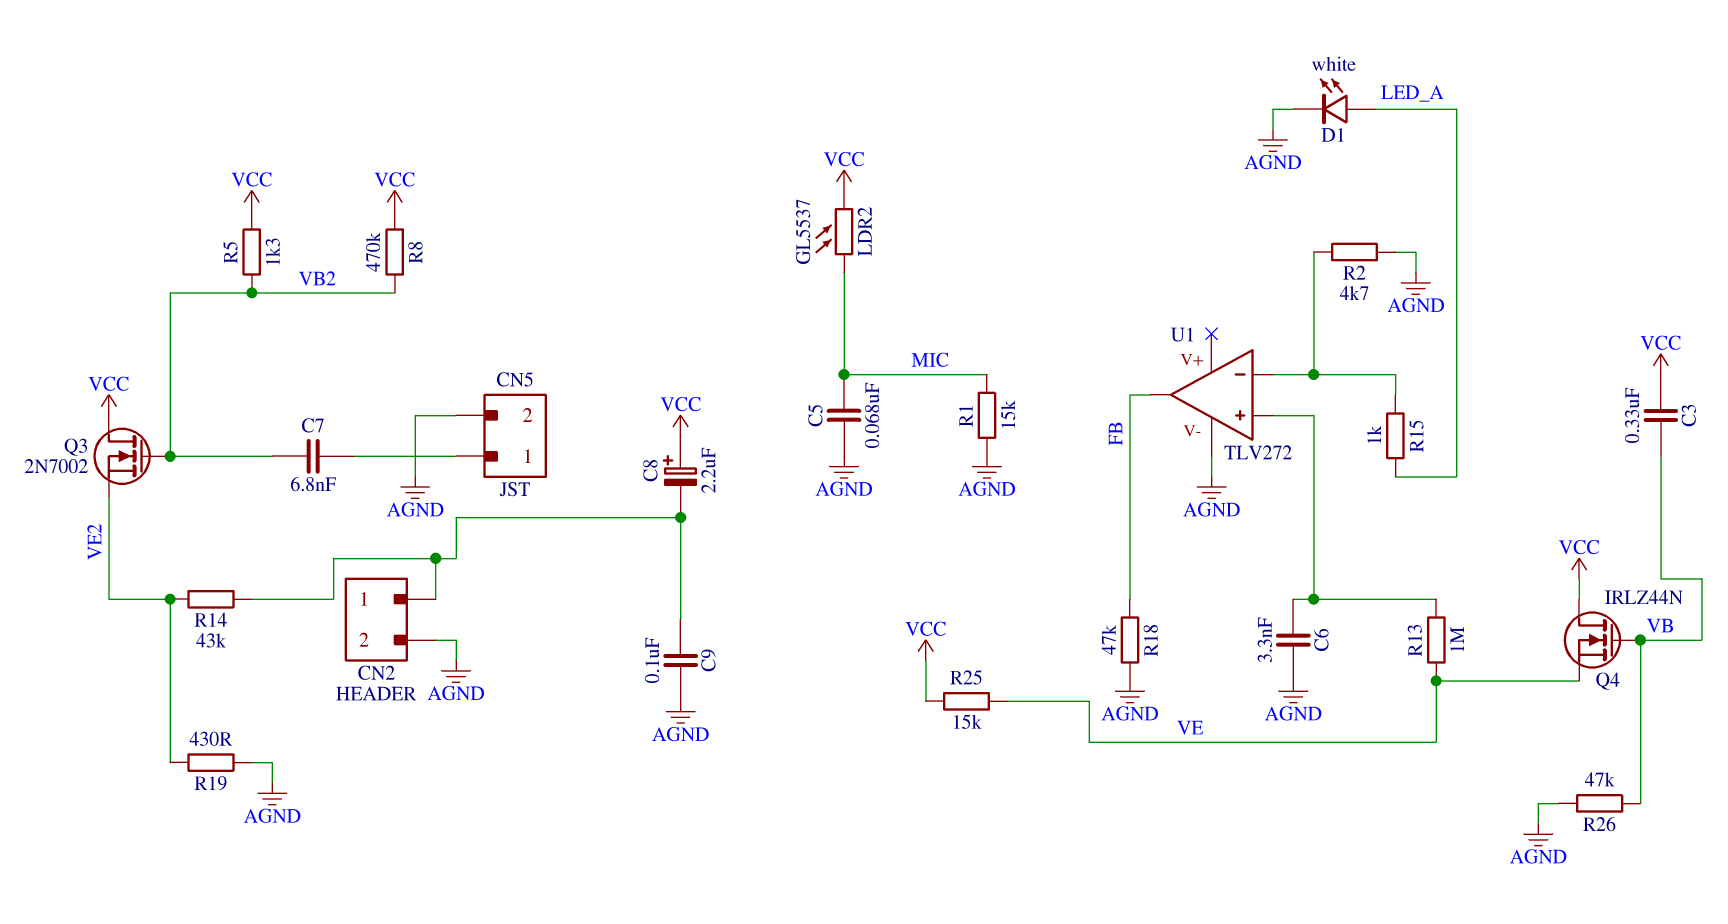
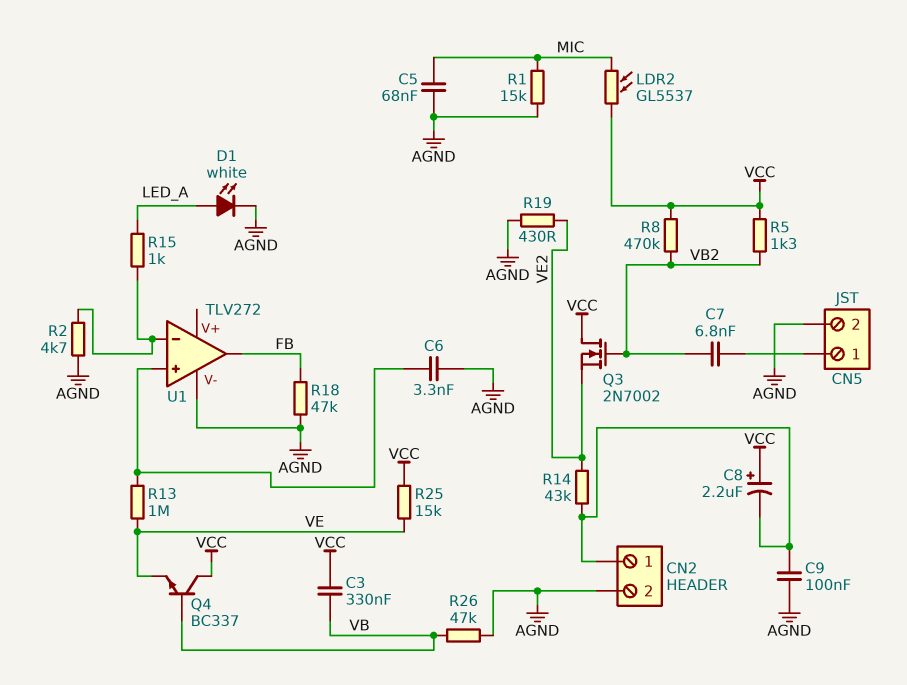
Q4: NMOS IRLZ44N (G VB, D VCC, S VE) -> NPN BC337 (B VB, C VCC, E VE)

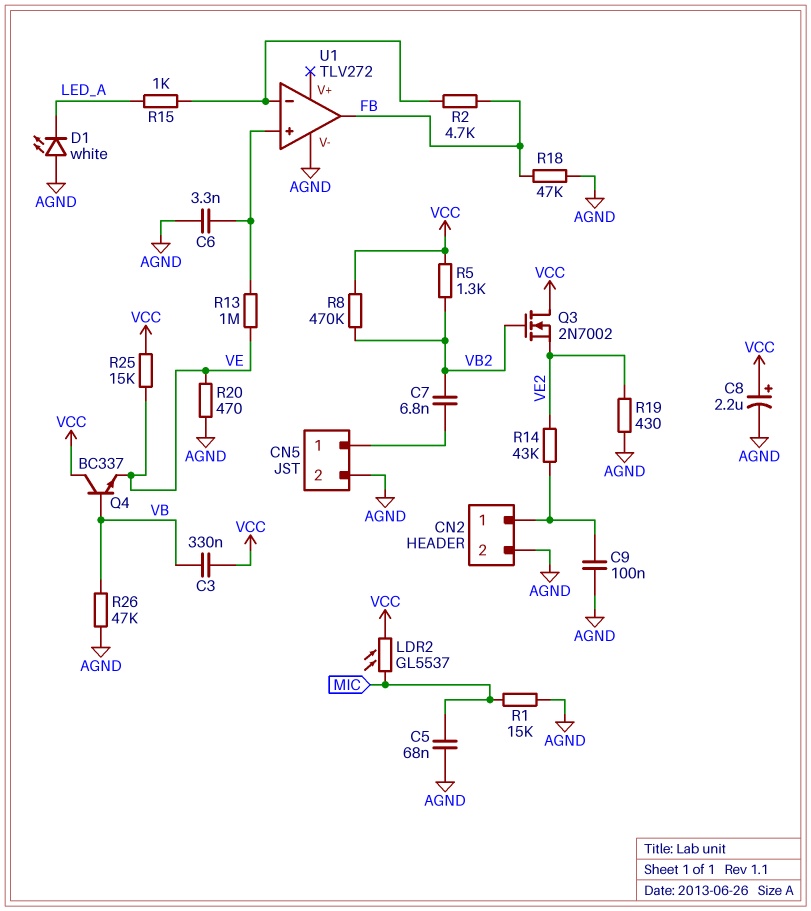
C8: 2.2uF (plus VCC, minus CN2/1) -> 2.2uF (plus VCC, minus AGND)
D1: LED white (A LED_A, K AGND) -> LED white (A AGND, K LED_A)
R2: 4.7k (AGND, U1/in-) -> 4.7k (FB, U1/in-)
R20: none -> 470 (AGND, VE)

